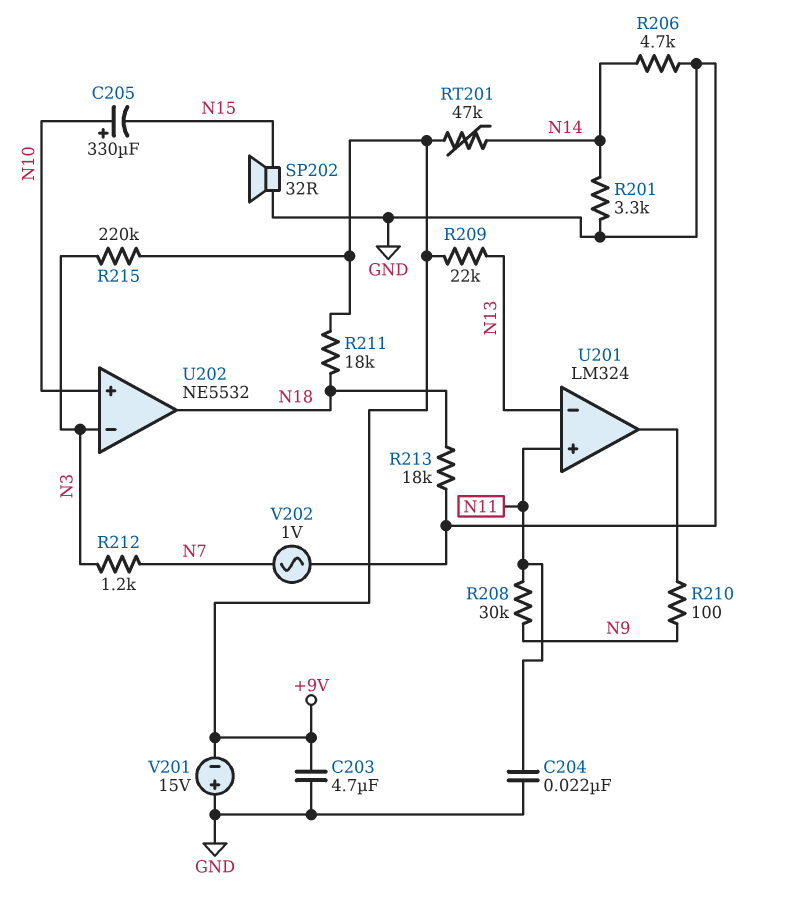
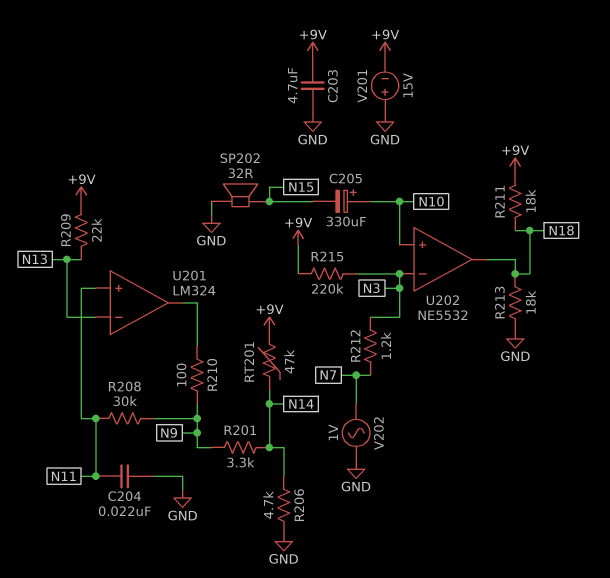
R201: 3.3k (GND, N14) -> 3.3k (N9, N14)

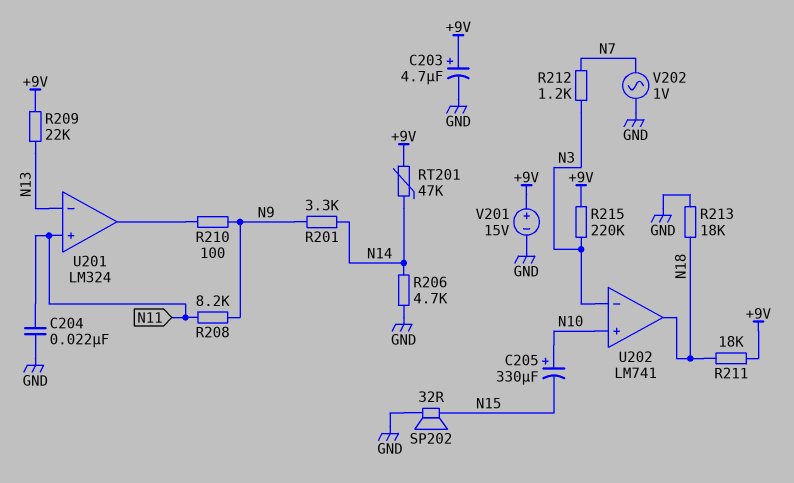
C203: 4.7uF (+9V, GND) -> 4.7uF (plus +9V, minus GND)
R208: 30k (N9, N11) -> 8.2k (N9, N11)
U202: NE5532 -> LM741
V201: 15V (plus GND, minus +9V) -> 15V (plus +9V, minus GND)

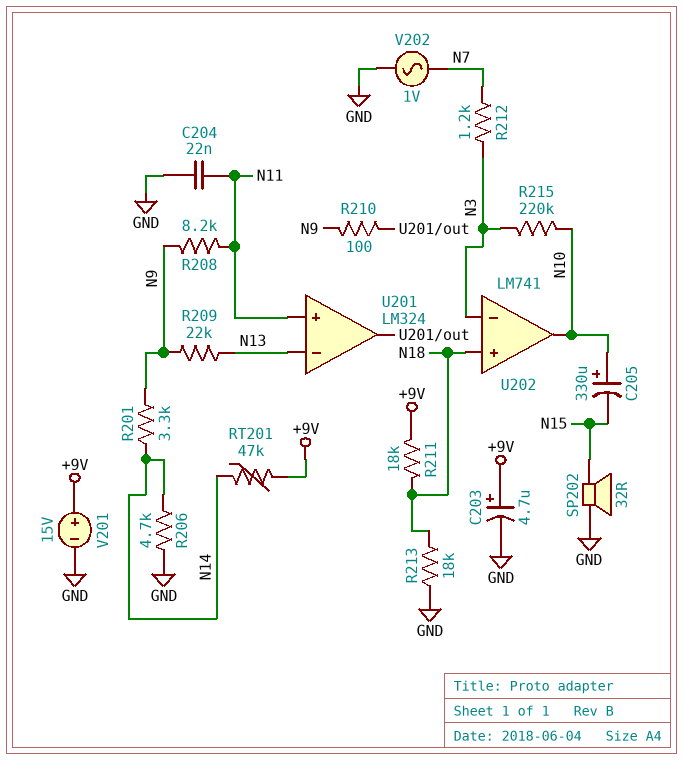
R209: 22k (+9V, N13) -> 22k (N9, N13)
R215: 220k (+9V, N3) -> 220k (N3, N10)
U202 pin in+: N10 -> N18
U202 pin out: N18 -> N10

